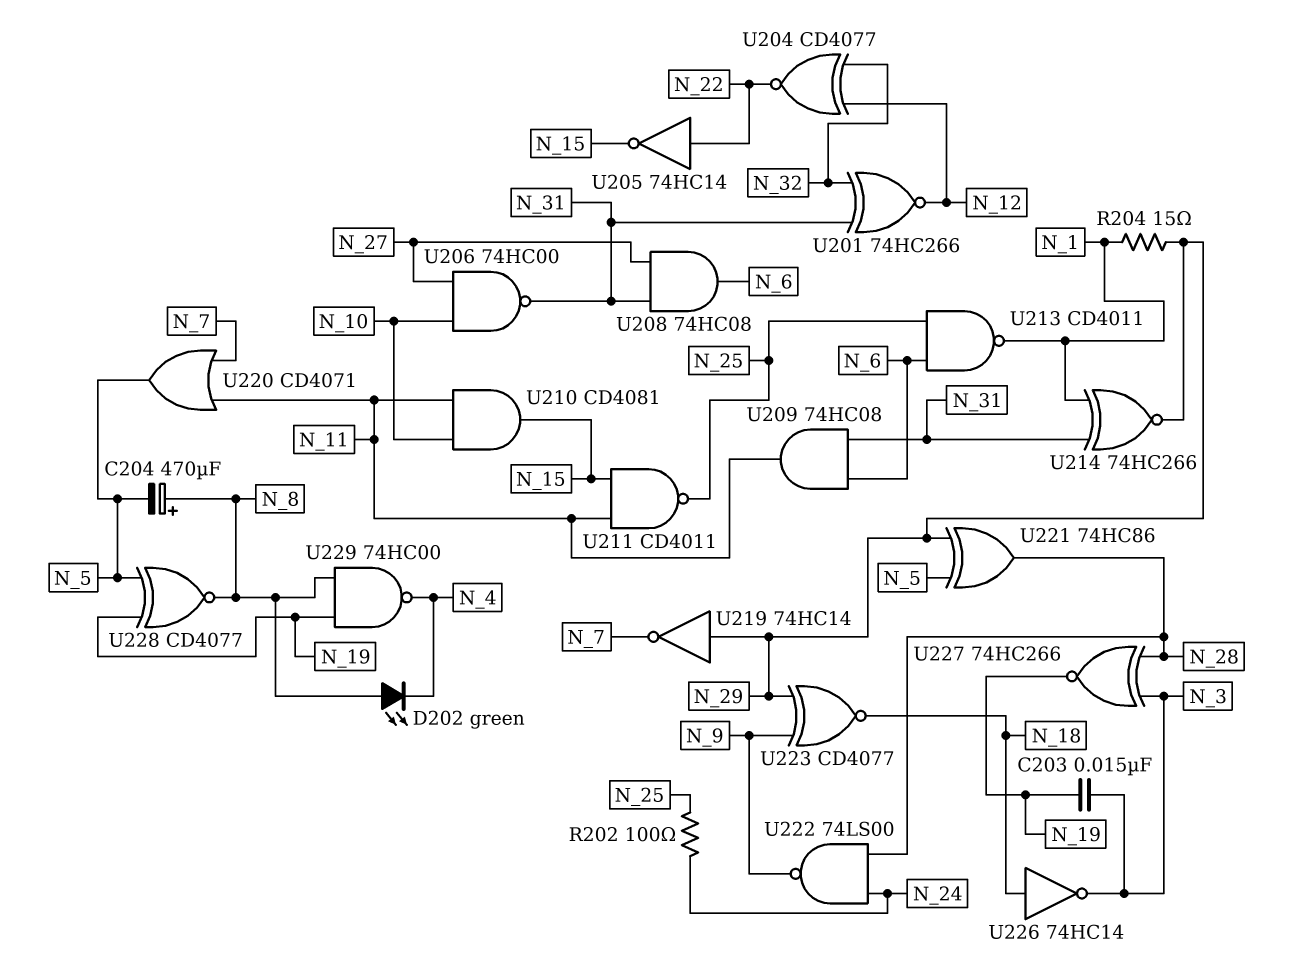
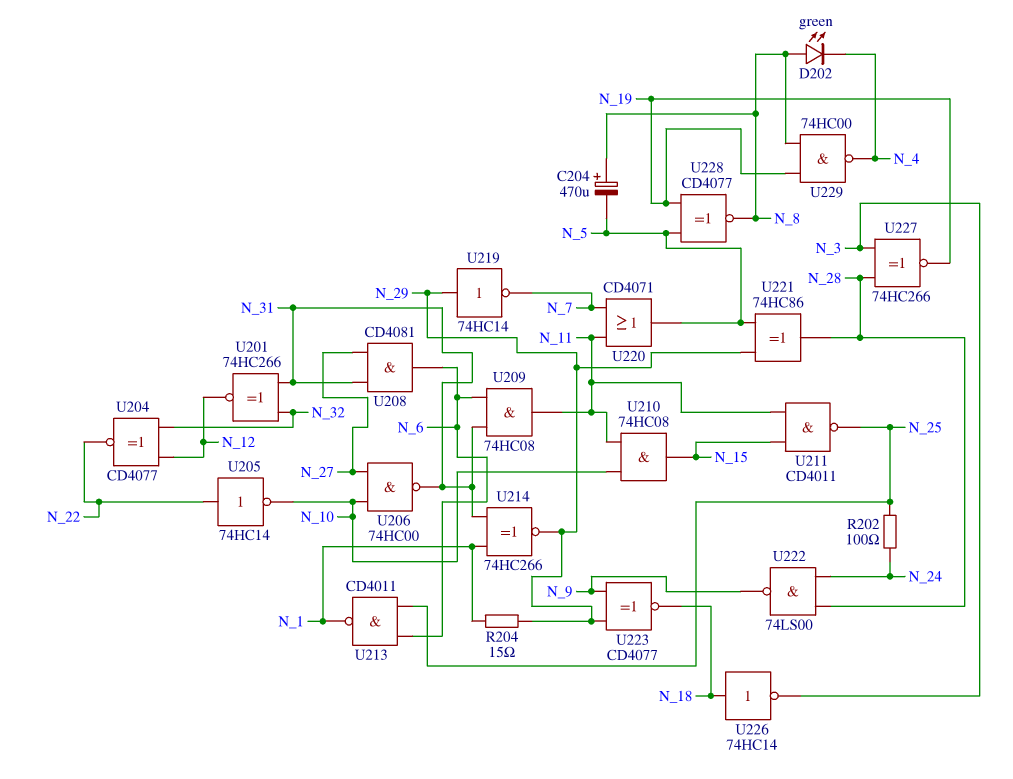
C203: 15nF (N_3, N_19) -> none
U205: NOT 74HC14 (in N_22, out N_15) -> NOT 74HC14 (in N_22, out N_10)
U208: AND 74HC08 (in N_27, in N_31, out N_6) -> AND CD4081 (in N_27, in N_31, out N_6)
U210: AND CD4081 (in N_10, in N_11, out N_15) -> AND 74HC08 (in N_10, in N_11, out N_15)

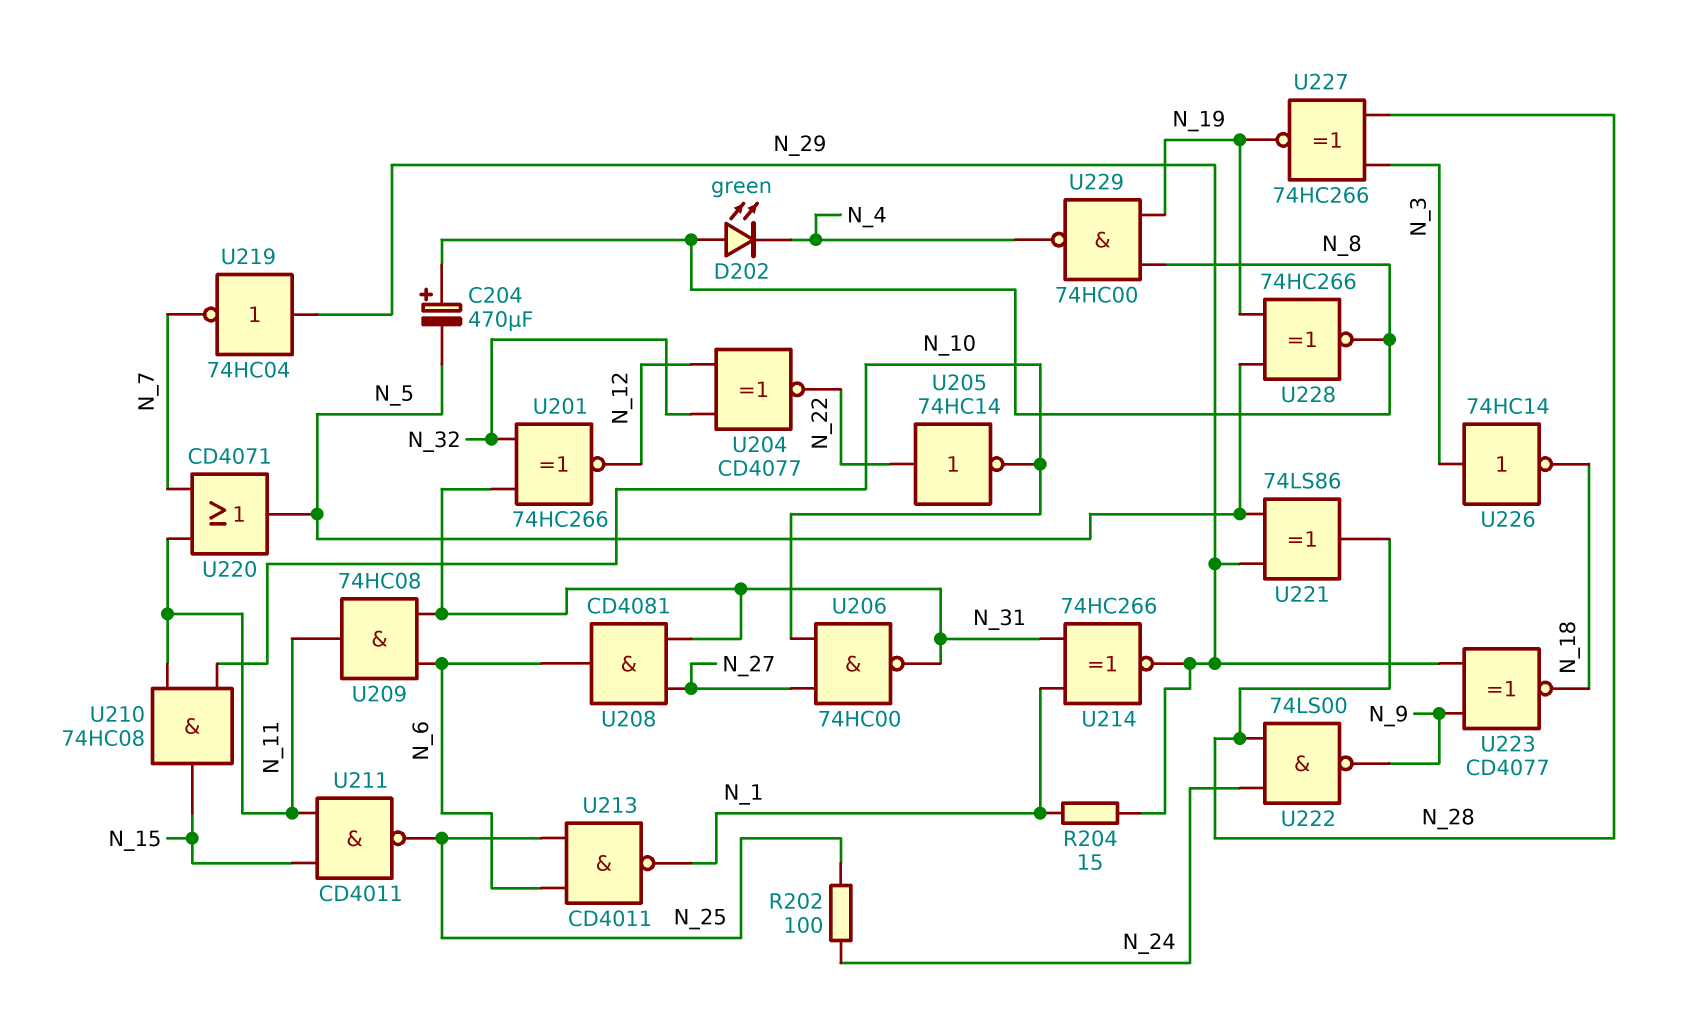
U219: NOT 74HC14 (in N_29, out N_7) -> NOT 74HC04 (in N_29, out N_7)
U221: XOR 74HC86 (in N_5, in N_29, out N_28) -> XOR 74LS86 (in N_5, in N_29, out N_28)
U226: NOT 74HC14 (in N_18, out N_3) -> NOT 74HC14 (in N_3, out N_18)
U228: XNOR CD4077 (in N_5, in N_19, out N_8) -> XNOR 74HC266 (in N_5, in N_19, out N_8)

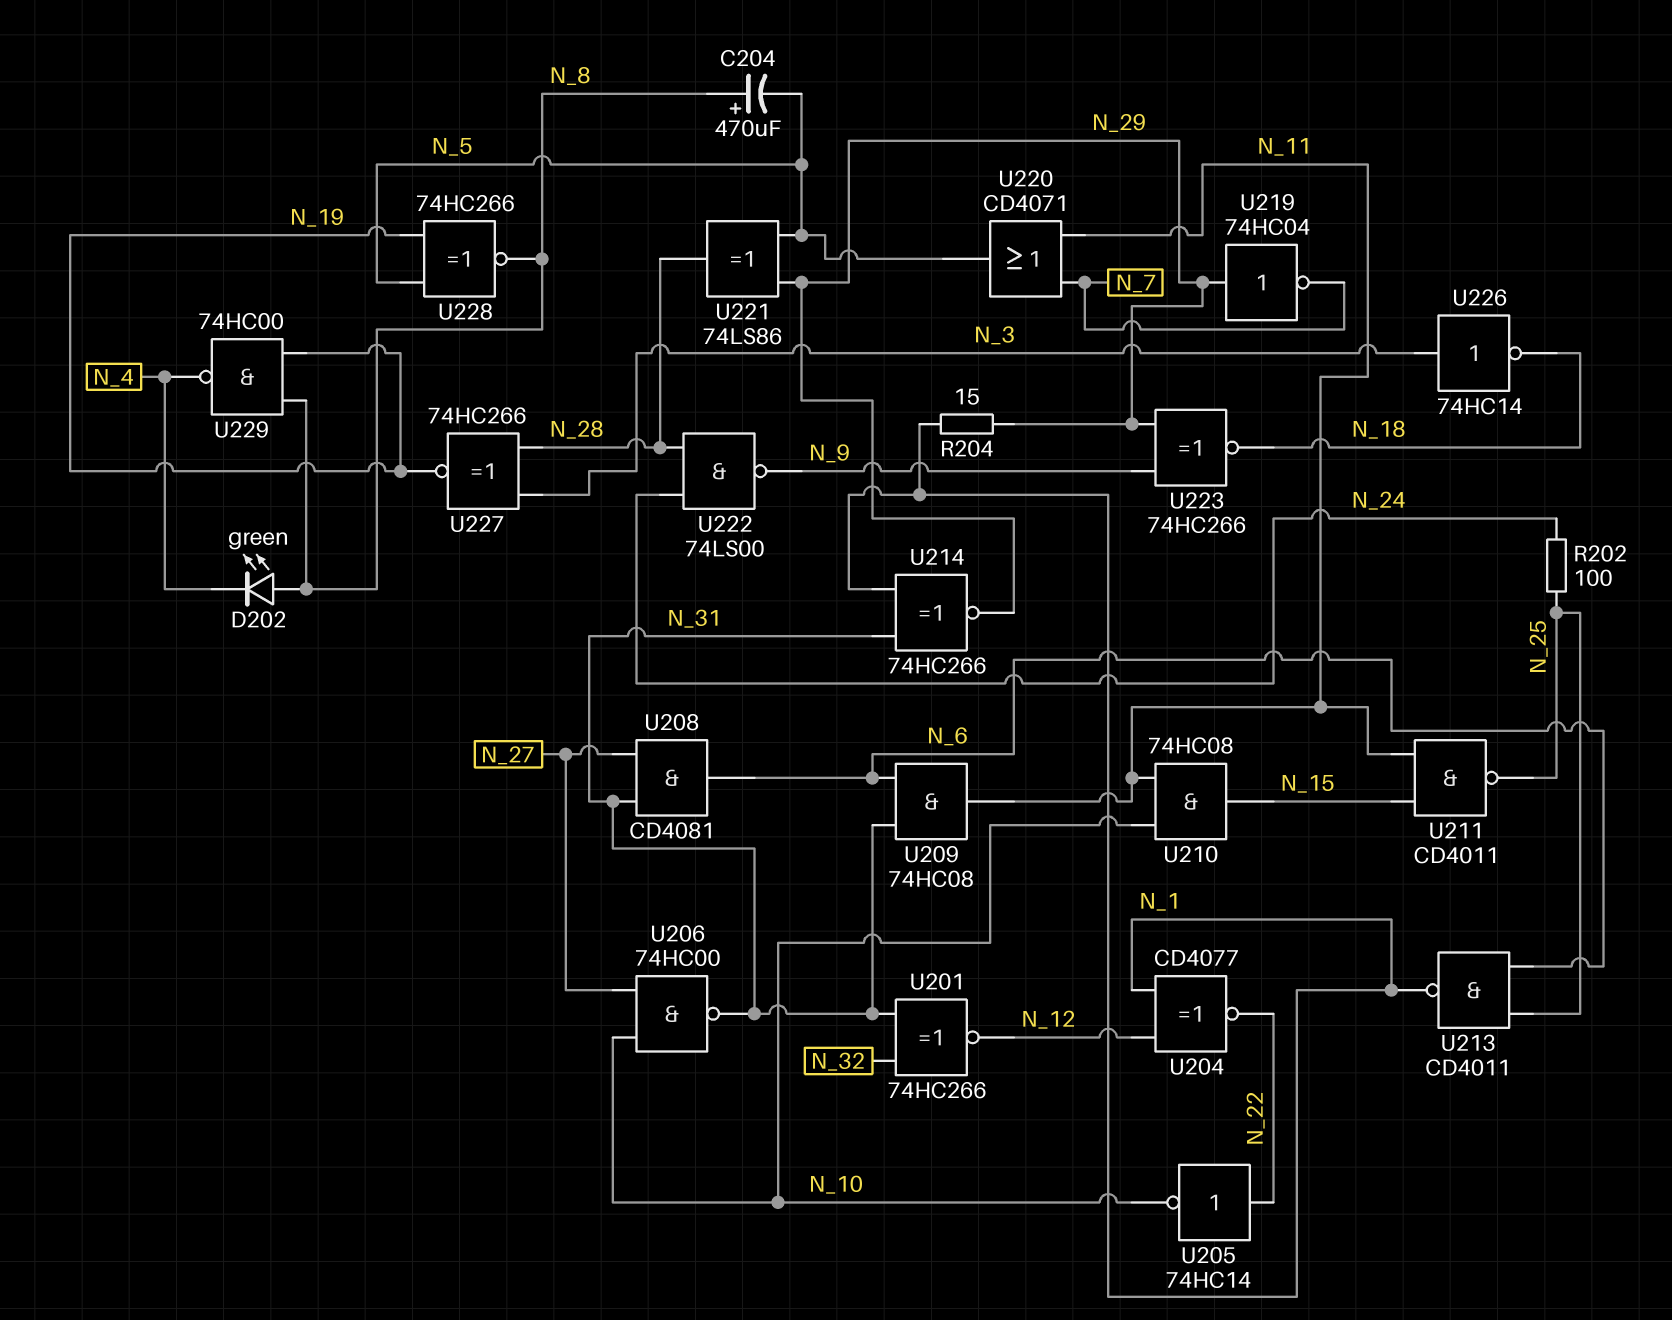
U204: XNOR CD4077 (in N_12, in N_32, out N_22) -> XNOR CD4077 (in N_1, in N_12, out N_22)
U223: XNOR CD4077 (in N_9, in N_29, out N_18) -> XNOR 74HC266 (in N_9, in N_29, out N_18)

